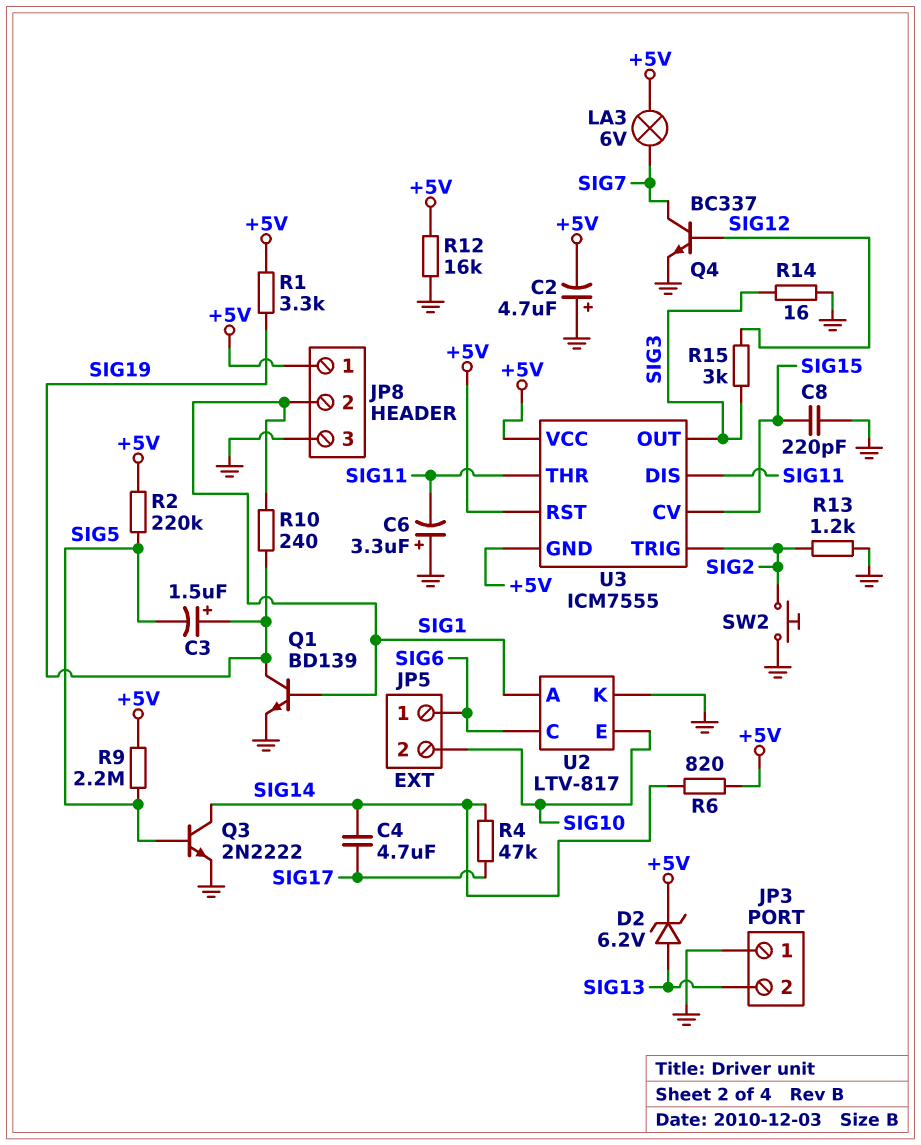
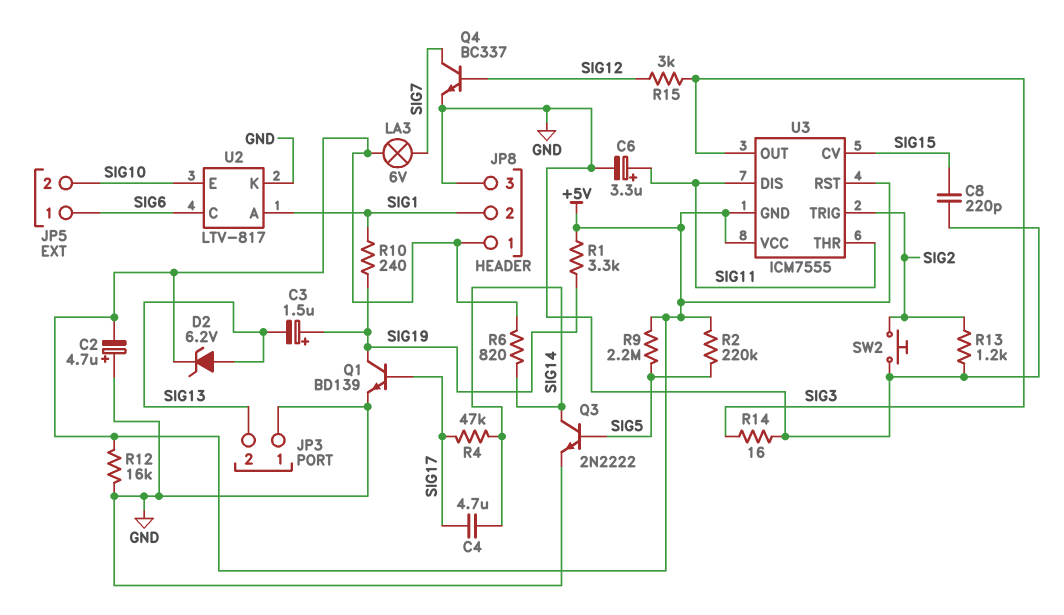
C3: 1.5uF (plus SIG19, minus SIG5) -> 1.5uF (plus SIG19, minus SIG13)
C6: 3.3uF (plus GND, minus SIG11) -> 3.3uF (plus SIG11, minus GND)
Q1: NPN BD139 (B SIG1, C SIG19, E GND) -> NPN BD139 (B SIG17, C SIG19, E GND)

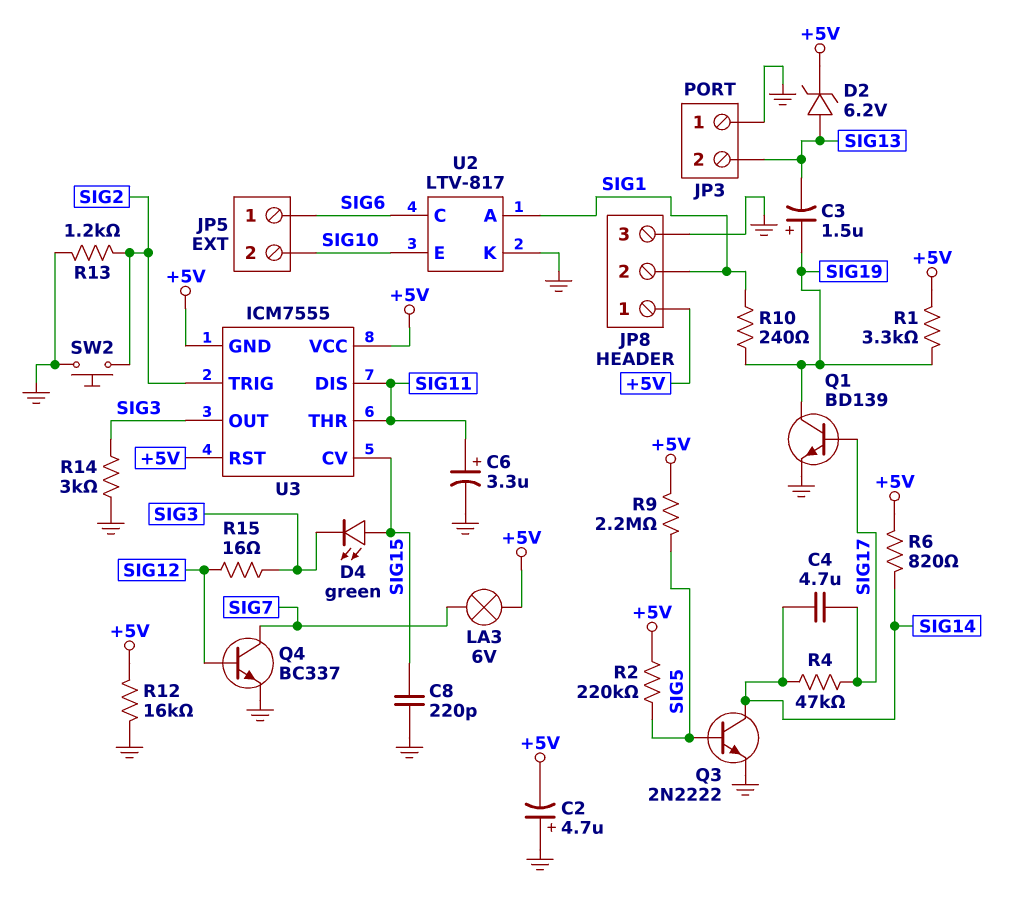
D4: none -> LED green (A SIG15, K SIG3)
R14: 16 (GND, SIG3) -> 3k (GND, SIG3)
R15: 3k (SIG3, SIG12) -> 16 (SIG3, SIG12)

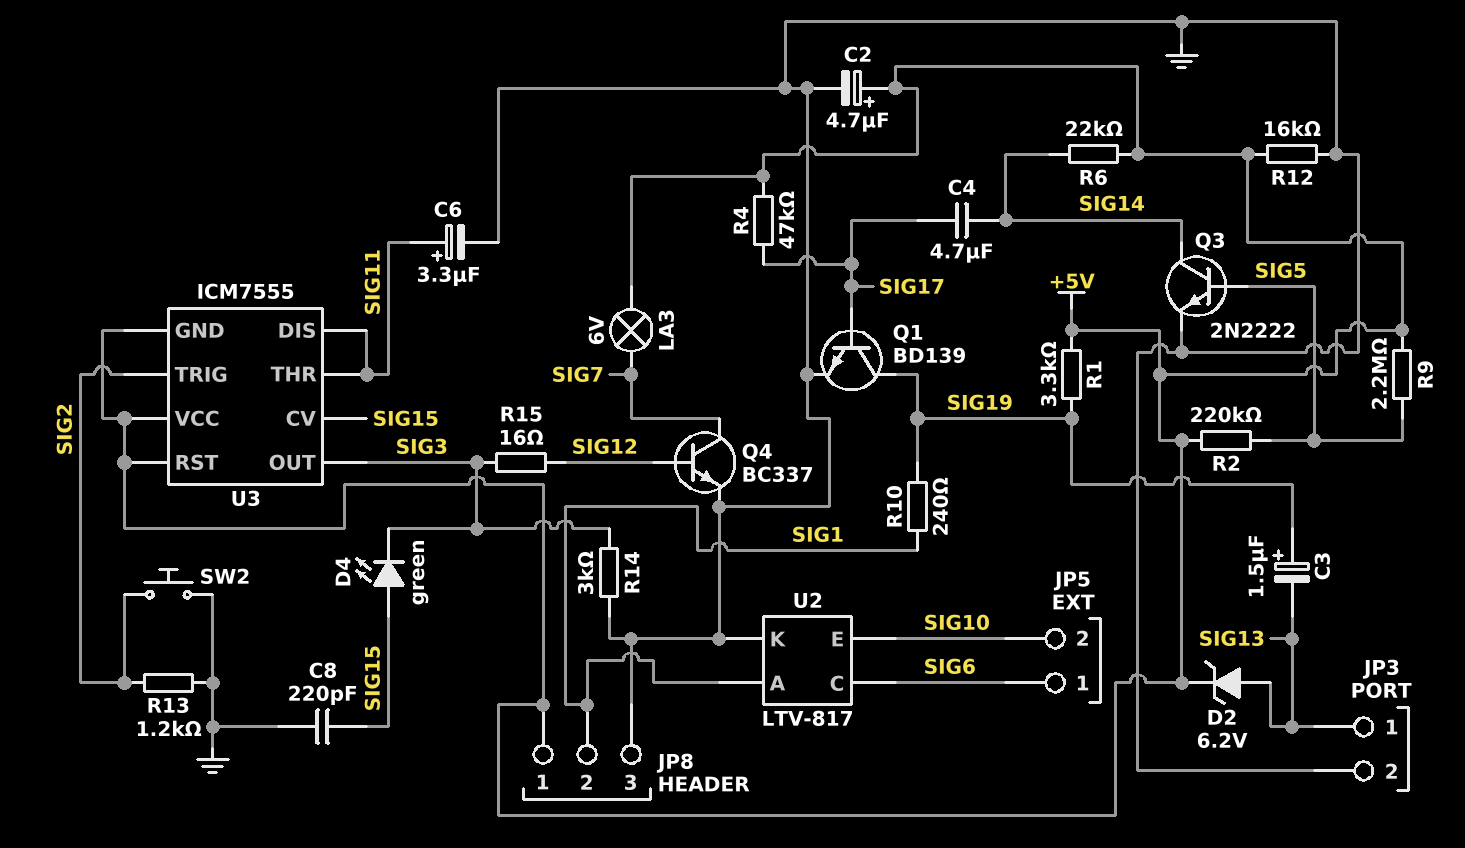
C2: 4.7uF (plus GND, minus +5V) -> 4.7uF (plus +5V, minus GND)
JP3 pin 1: GND -> SIG13
JP3 pin 2: SIG13 -> GND
R4: 47k (SIG14, SIG17) -> 47k (+5V, SIG17)
R6: 820 (+5V, SIG14) -> 22k (+5V, SIG14)

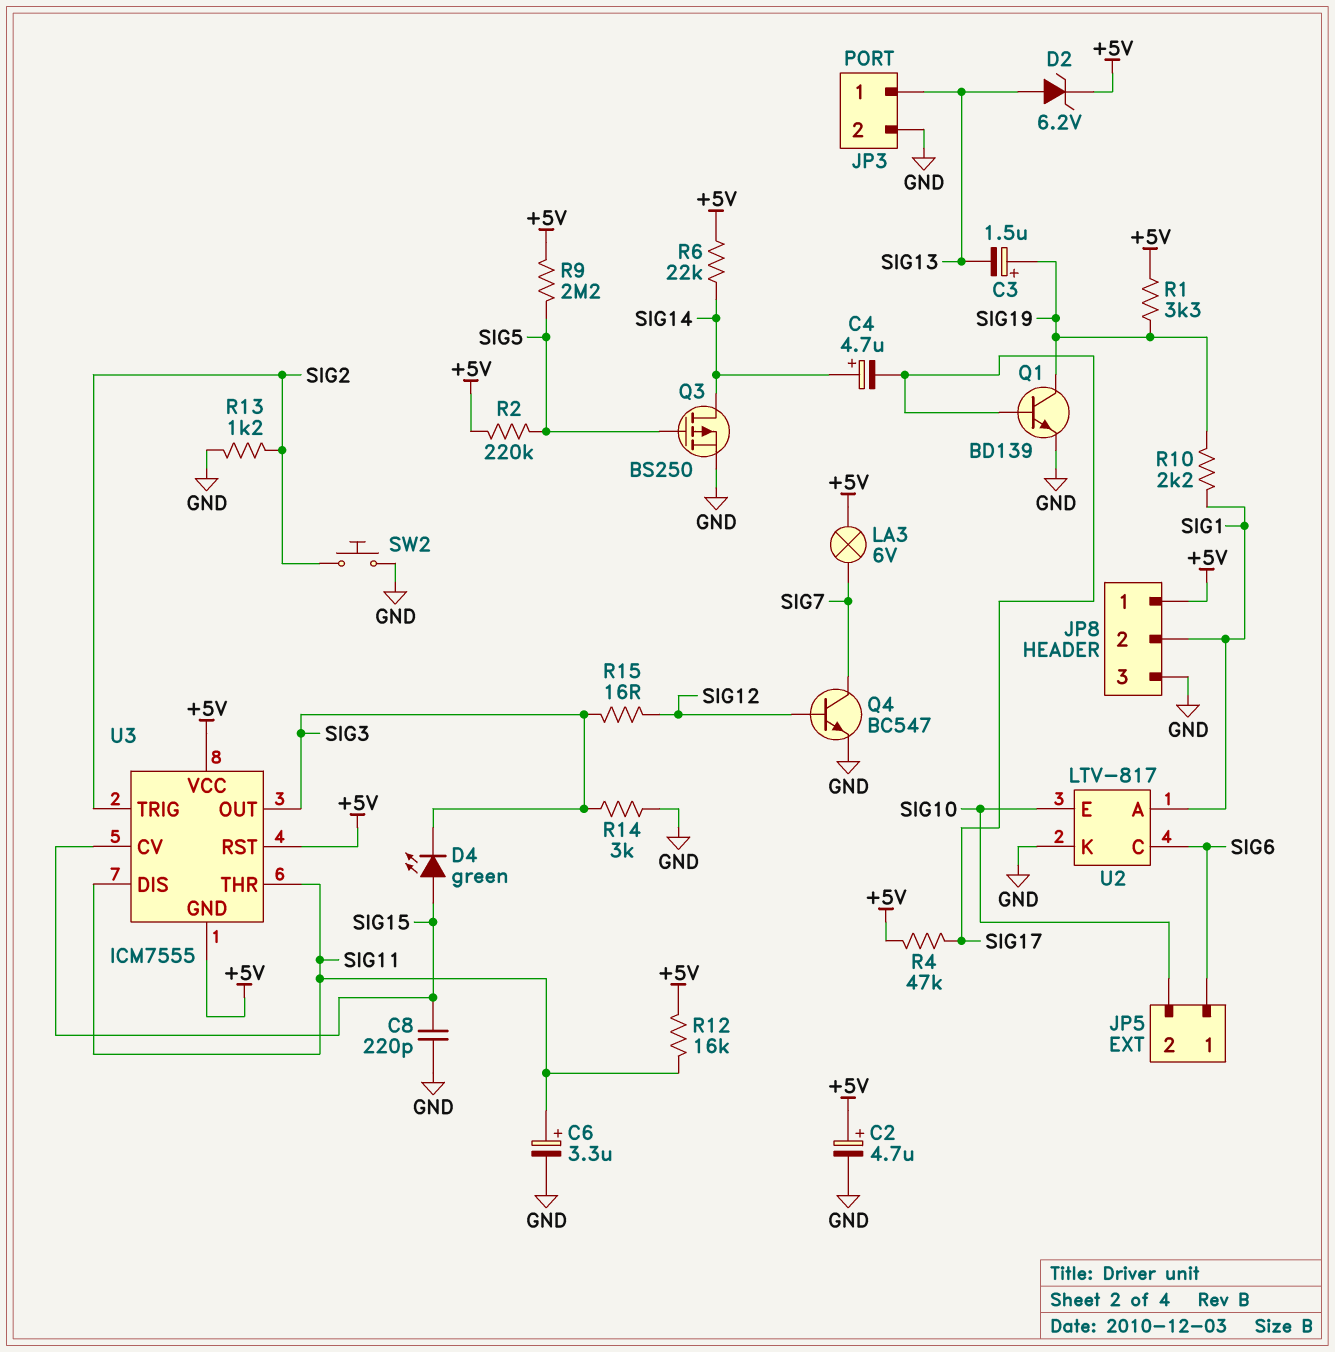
C4: 4.7uF (SIG14, SIG17) -> 4.7uF (plus SIG14, minus SIG17)
Q3: NPN 2N2222 (B SIG5, C SIG14, E GND) -> PMOS BS250 (G SIG5, D SIG14, S GND)
Q4: NPN BC337 (B SIG12, C SIG7, E GND) -> NPN BC547 (B SIG12, C SIG7, E GND)
R10: 240 (SIG1, SIG19) -> 2.2k (SIG1, SIG19)
R12: 16k (+5V, GND) -> 16k (+5V, SIG11)

